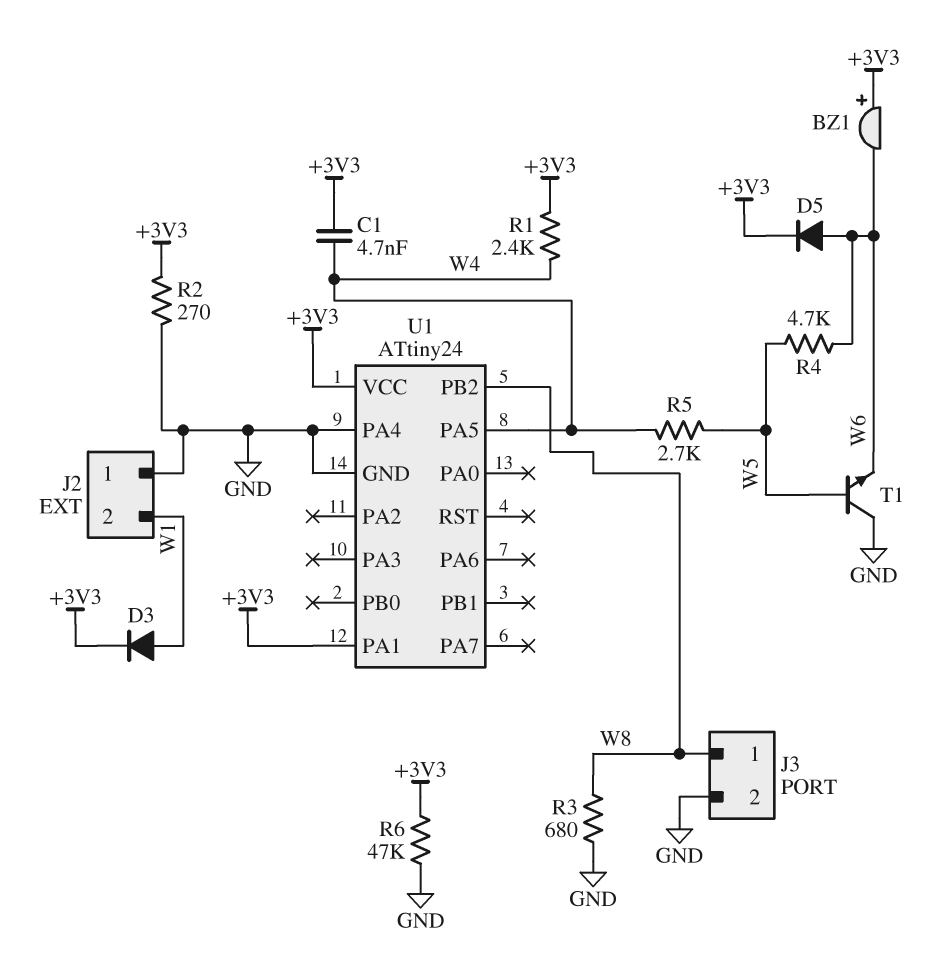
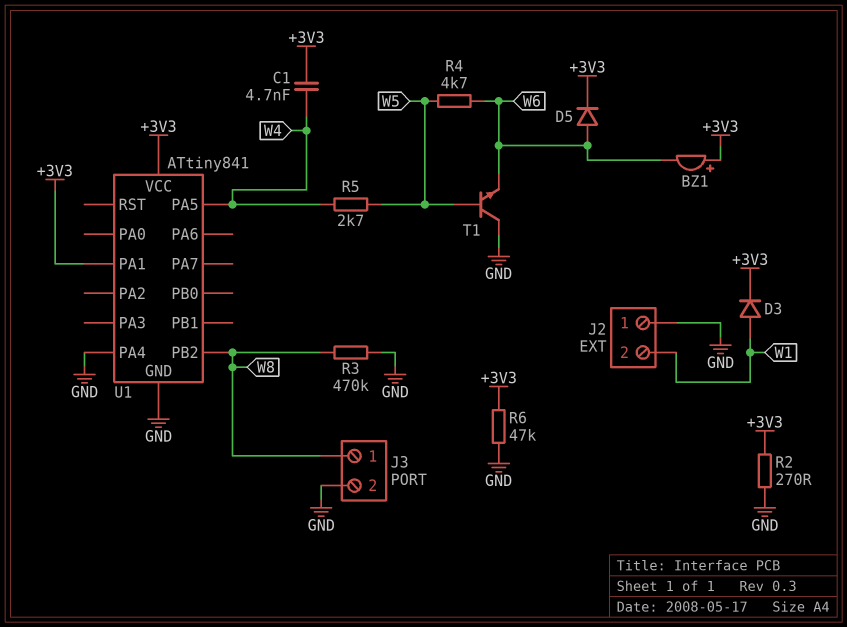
R1: 2.4k (+3V3, W4) -> none
R3: 680 (GND, W8) -> 470k (GND, W8)
U1: ATtiny24 -> ATtiny841

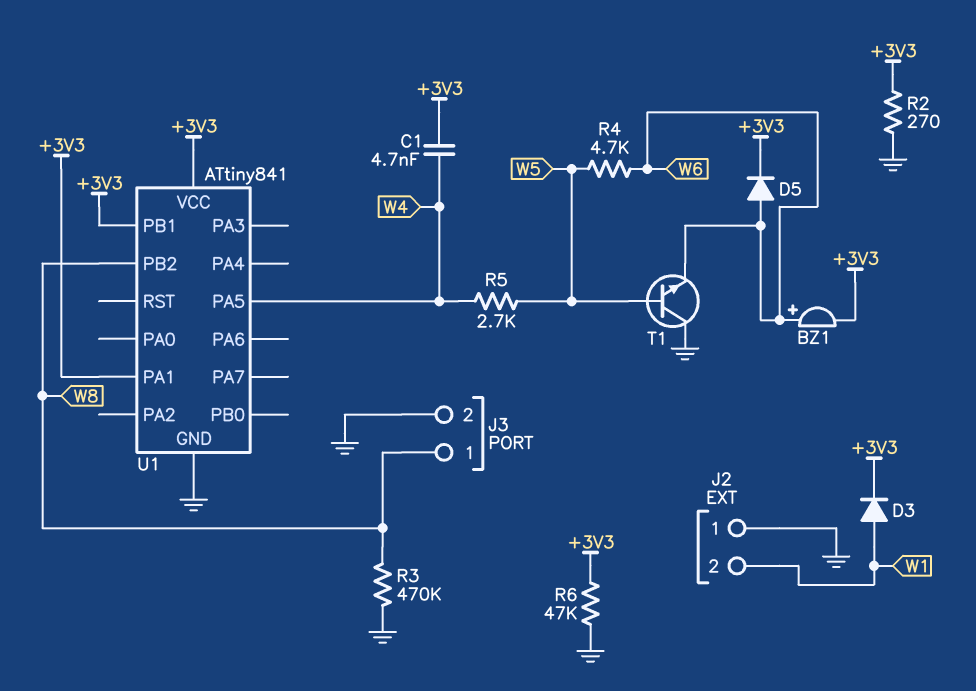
BZ1: buzzer (plus +3V3, minus W6) -> buzzer (plus W6, minus +3V3)
U1 pin PA4: GND -> none
U1 pin PB1: none -> +3V3

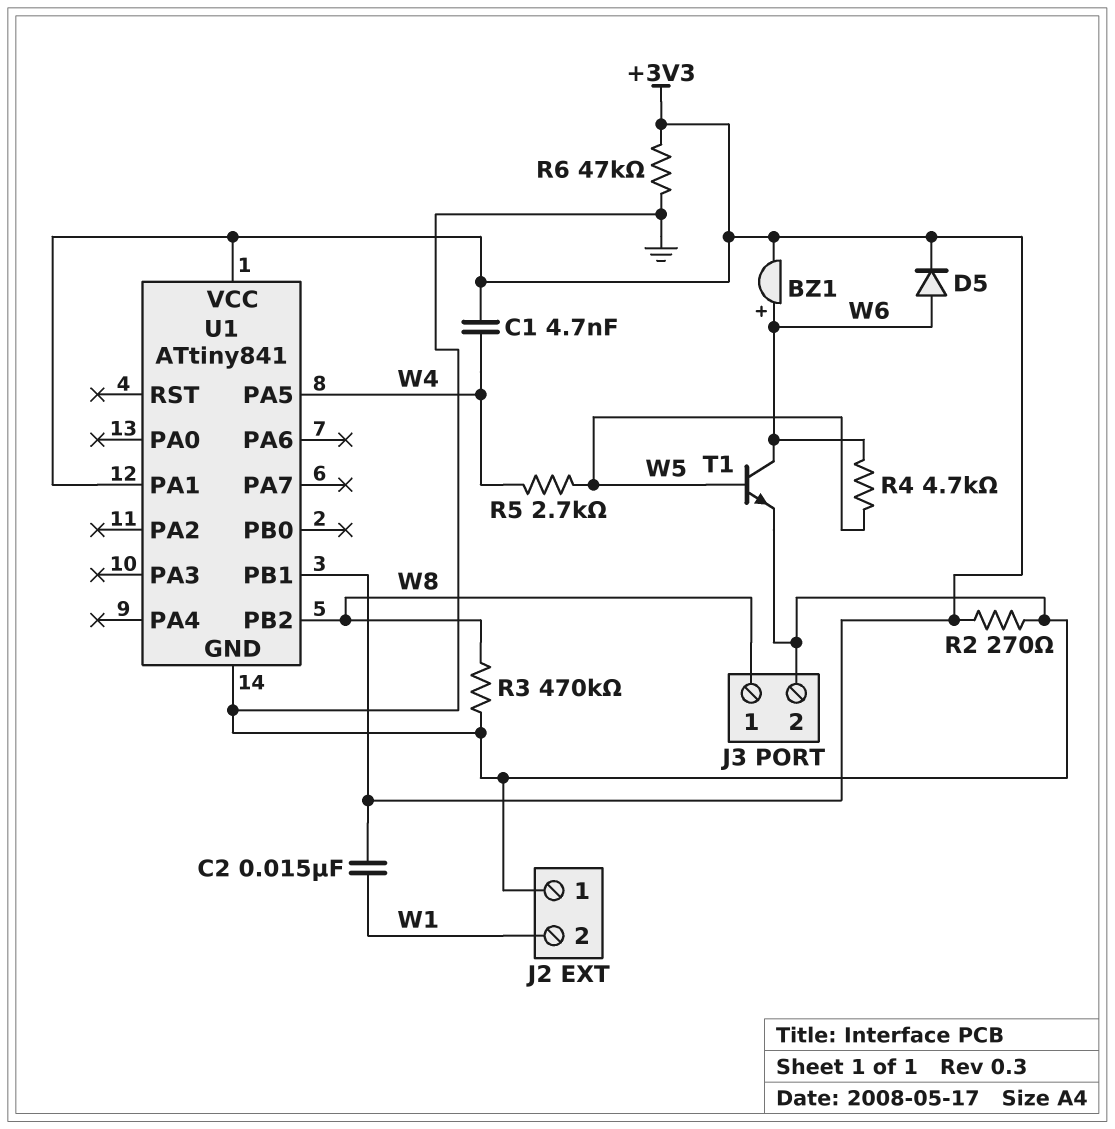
C2: none -> 15nF (+3V3, W1)
D3: diode (A W1, K +3V3) -> none
T1: NPN (B W5, C GND, E W6) -> NPN (B W5, C W6, E GND)

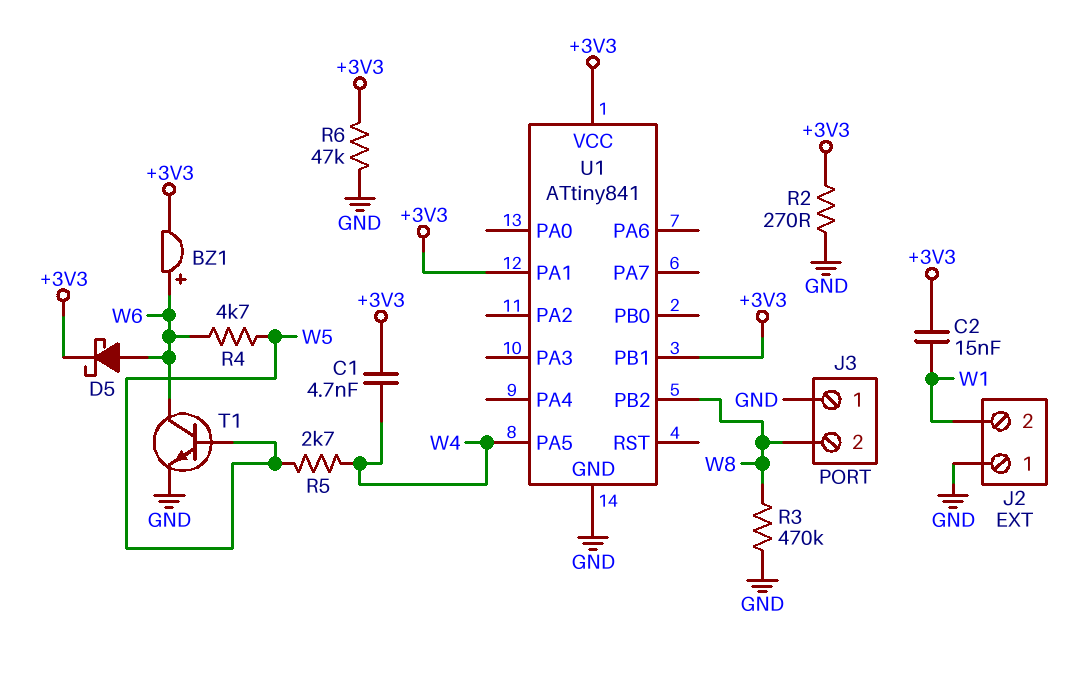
D5: diode (A W6, K +3V3) -> schottky (A W6, K +3V3)
J3 pin 1: W8 -> GND
J3 pin 2: GND -> W8

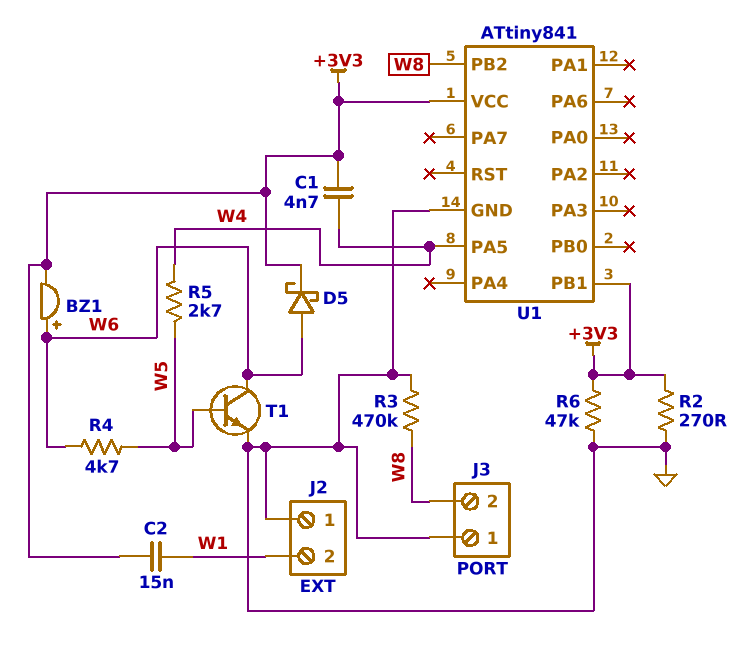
U1 pin PA1: +3V3 -> none

